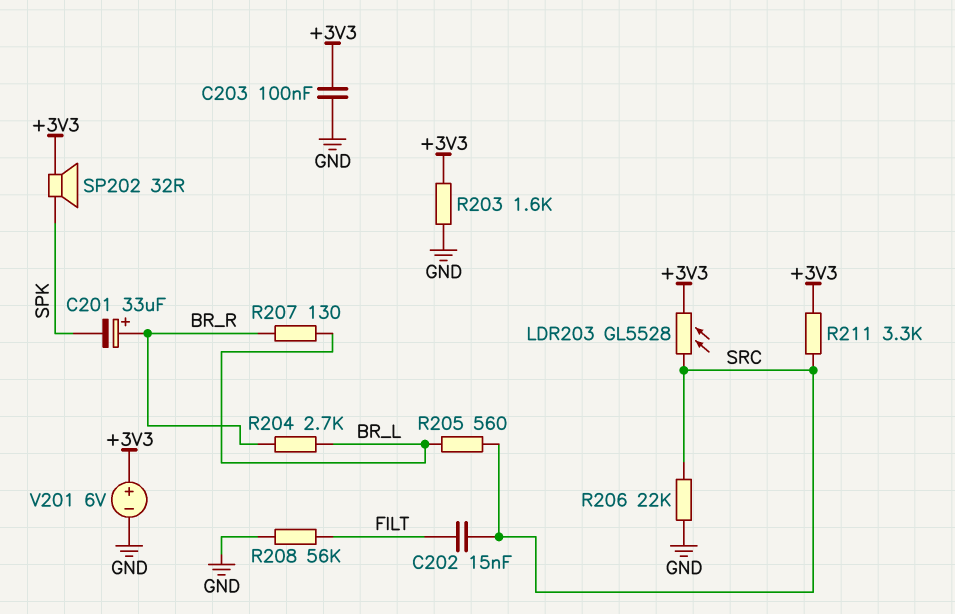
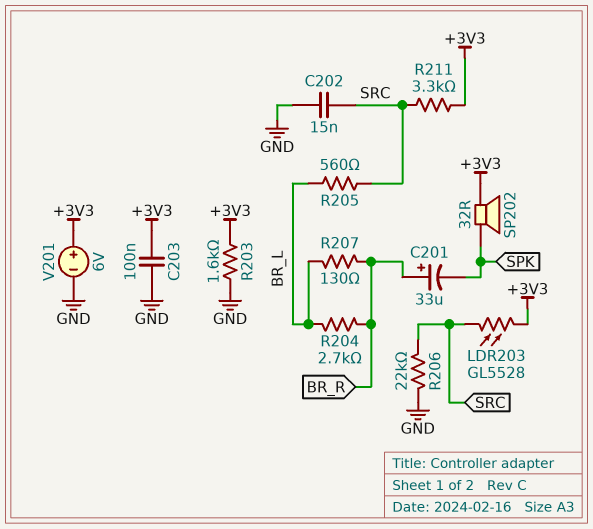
C202: 15nF (FILT, SRC) -> 15nF (GND, SRC)
R208: 56k (FILT, GND) -> none

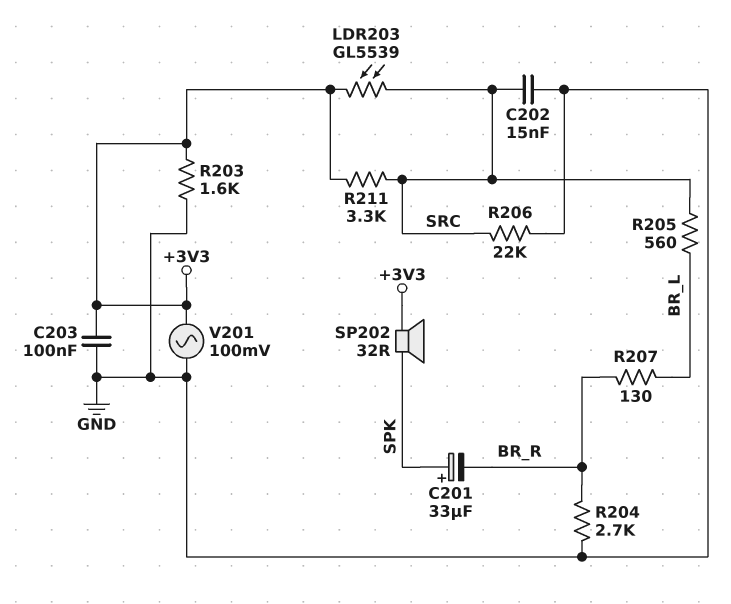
C201: 33uF (plus BR_R, minus SPK) -> 33uF (plus SPK, minus BR_R)
LDR203: GL5528 (+3V3, SRC) -> GL5539 (+3V3, SRC)
R204: 2.7k (BR_L, BR_R) -> 2.7k (BR_R, GND)
V201: 6V (plus +3V3, minus GND) -> AC 100mV (+3V3, GND)

